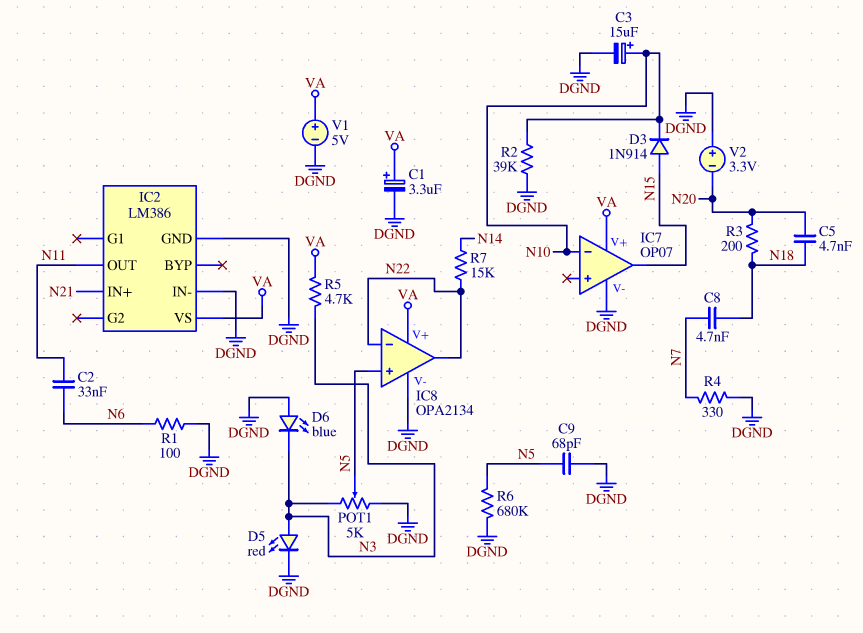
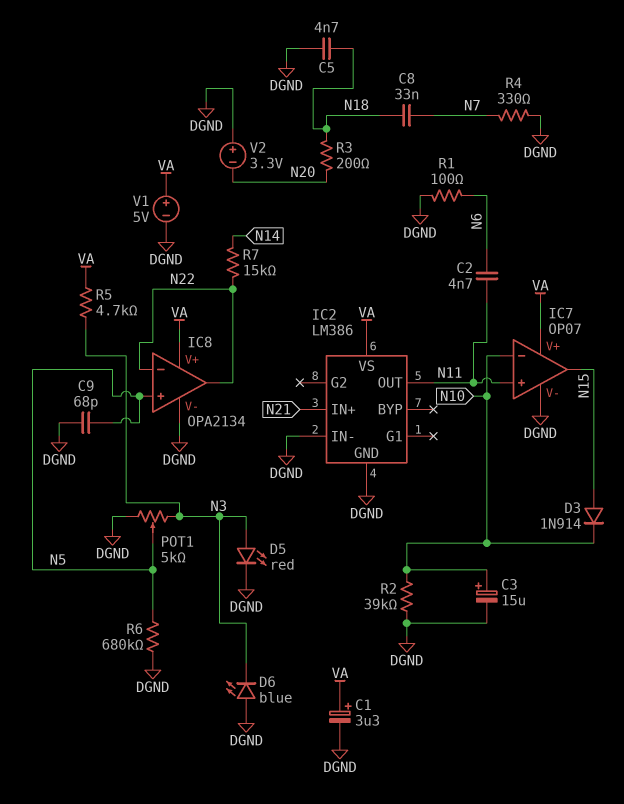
C2: 33nF (N6, N11) -> 4.7nF (N6, N11)
C5: 4.7nF (N18, N20) -> 4.7nF (DGND, N18)
C8: 4.7nF (N7, N18) -> 33nF (N7, N18)
IC7 pin in+: none -> N11

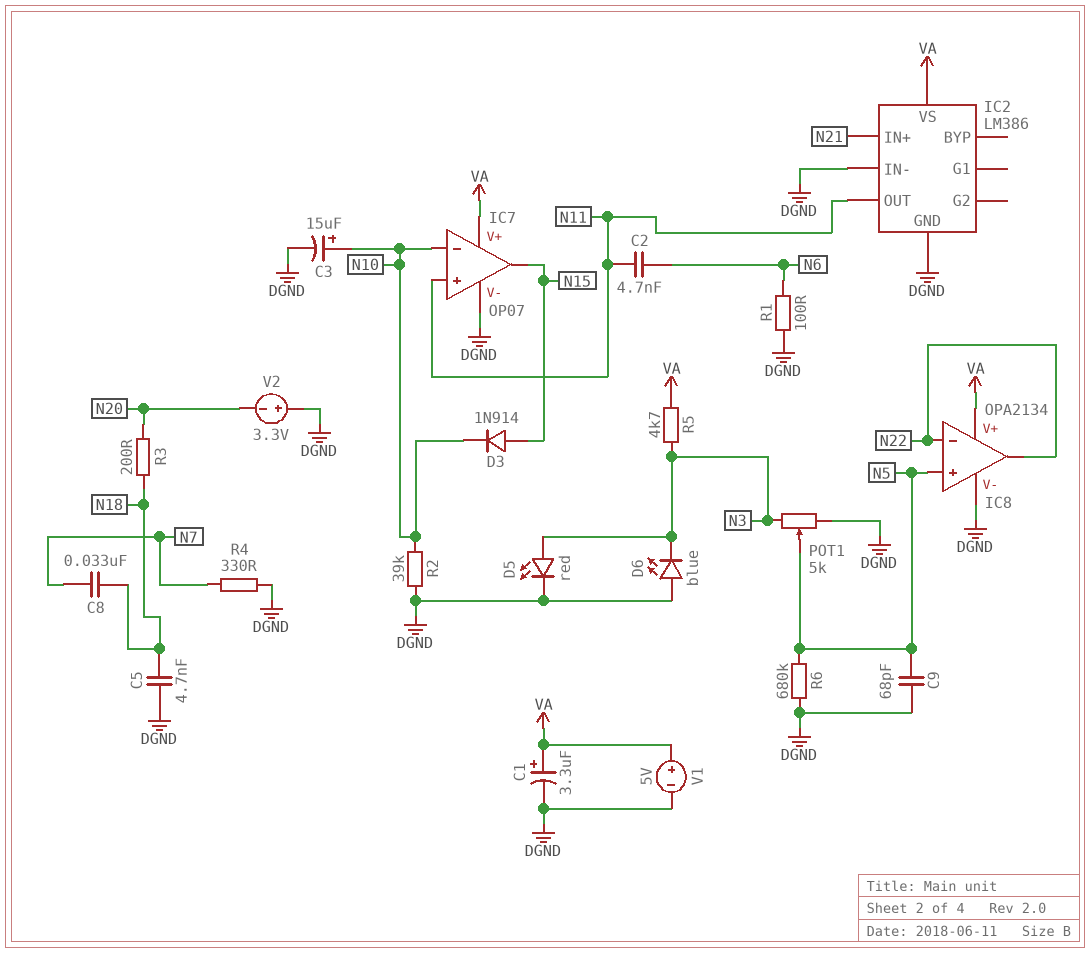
R7: 15k (N14, N22) -> none

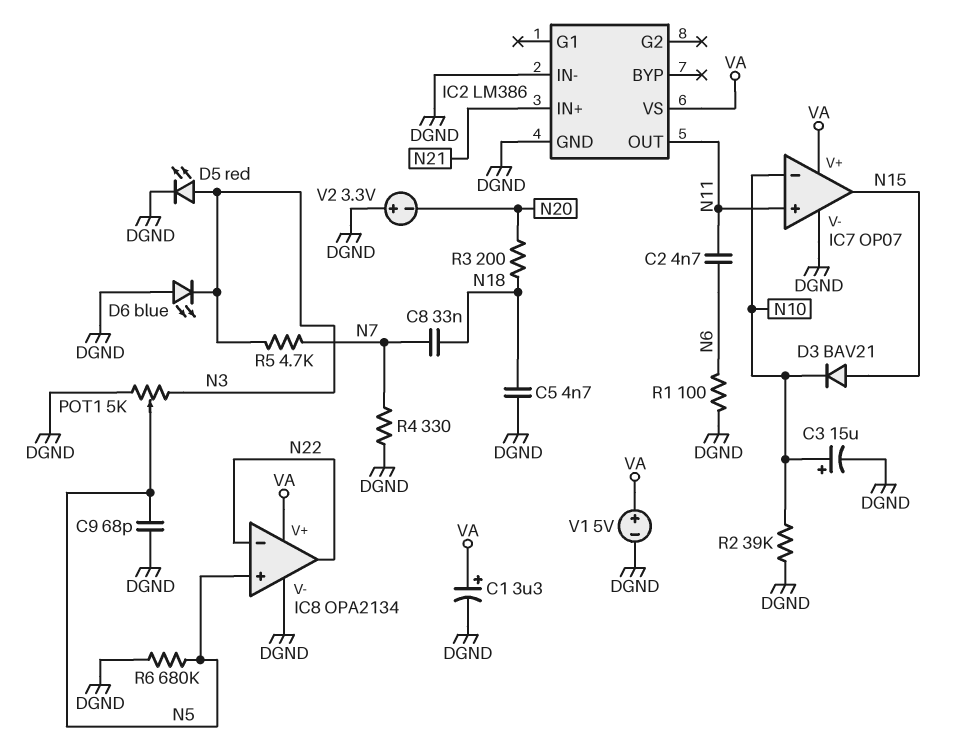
D3: diode 1N914 (A N15, K N10) -> diode BAV21 (A N15, K N10)
R5: 4.7k (N3, VA) -> 4.7k (N3, N7)

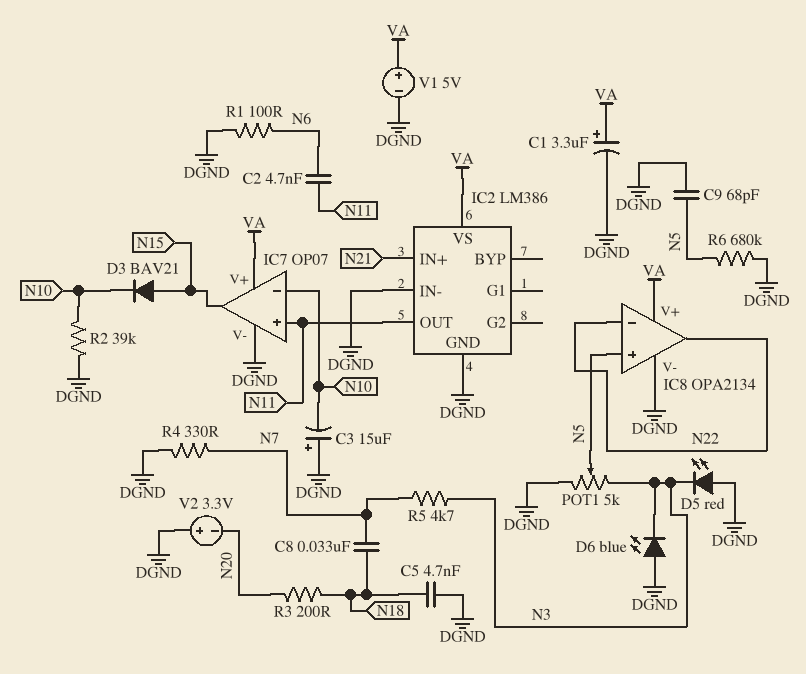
C3: 15uF (plus N10, minus DGND) -> 15uF (plus DGND, minus N10)
D5: LED red (A N3, K DGND) -> LED red (A DGND, K N3)

